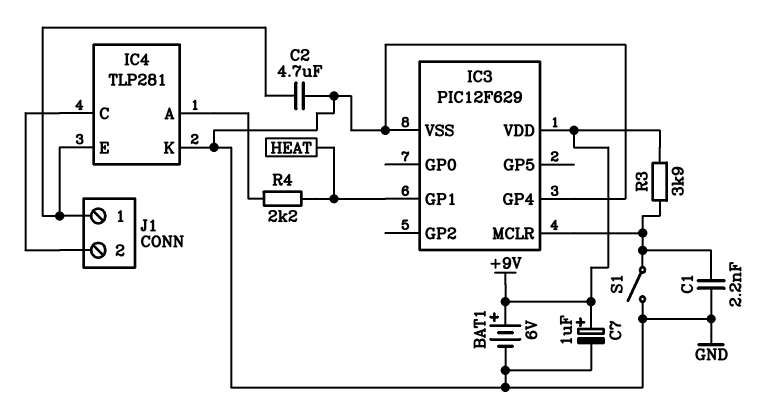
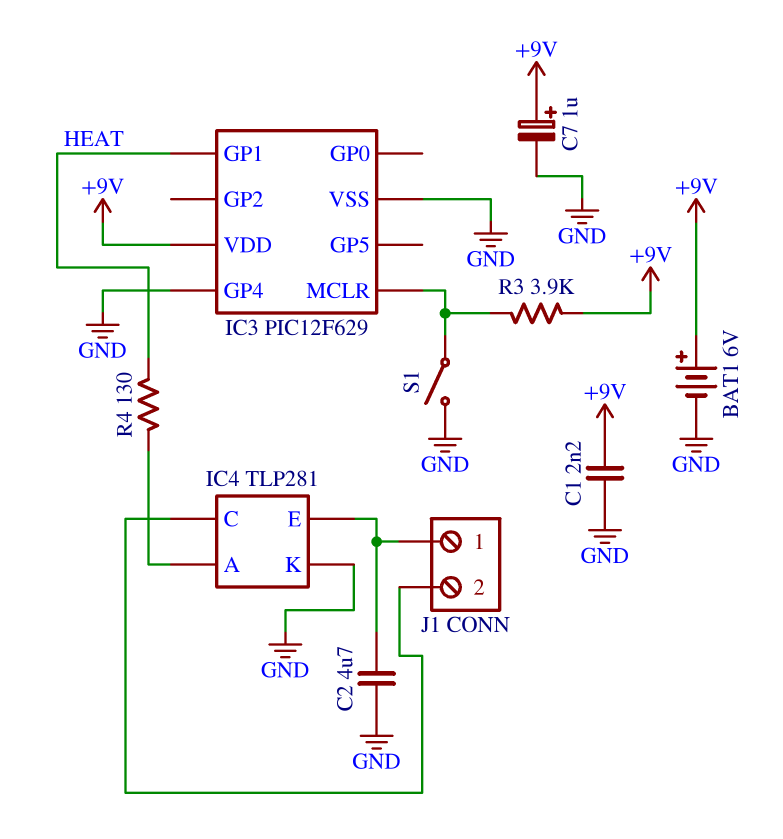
C1: 2.2nF (GND, IC3/MCLR) -> 2.2nF (+9V, GND)
R4: 2.2k (HEAT, IC4/A) -> 130 (HEAT, IC4/A)

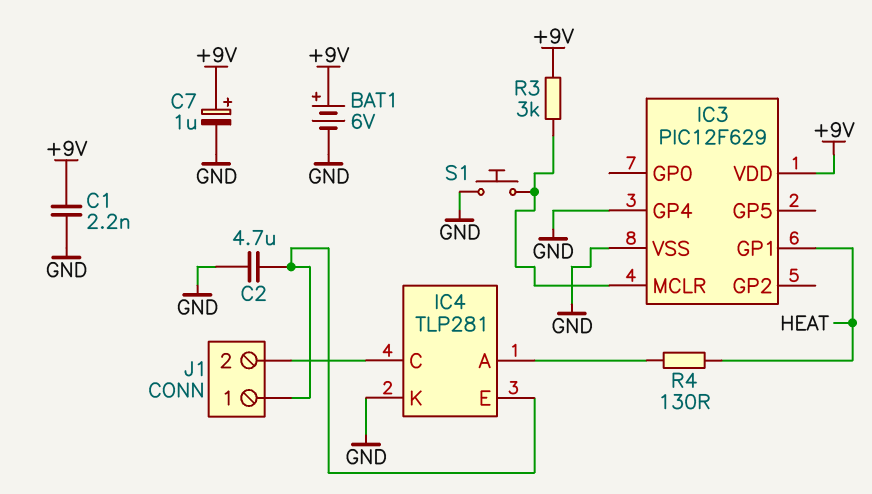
R3: 3.9k (+9V, IC3/MCLR) -> 3k (+9V, IC3/MCLR)
S1: switch (GND, IC3/MCLR) -> button (GND, IC3/MCLR)

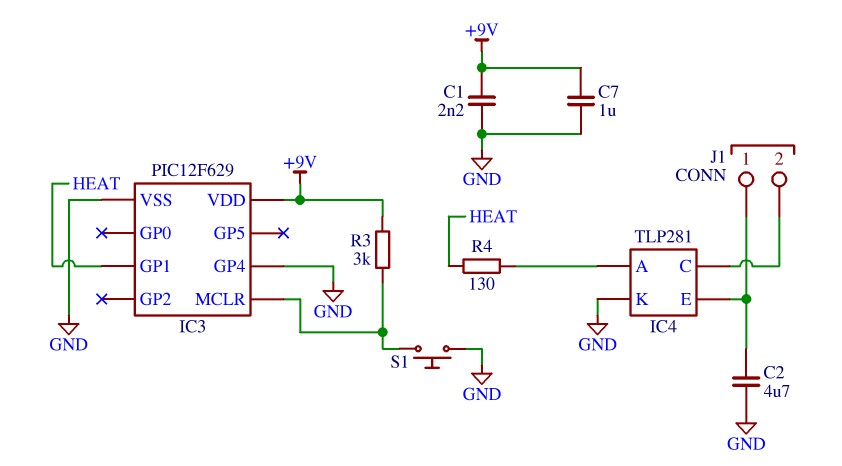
BAT1: 6V (plus +9V, minus GND) -> none
C7: 1uF (plus +9V, minus GND) -> 1uF (+9V, GND)

